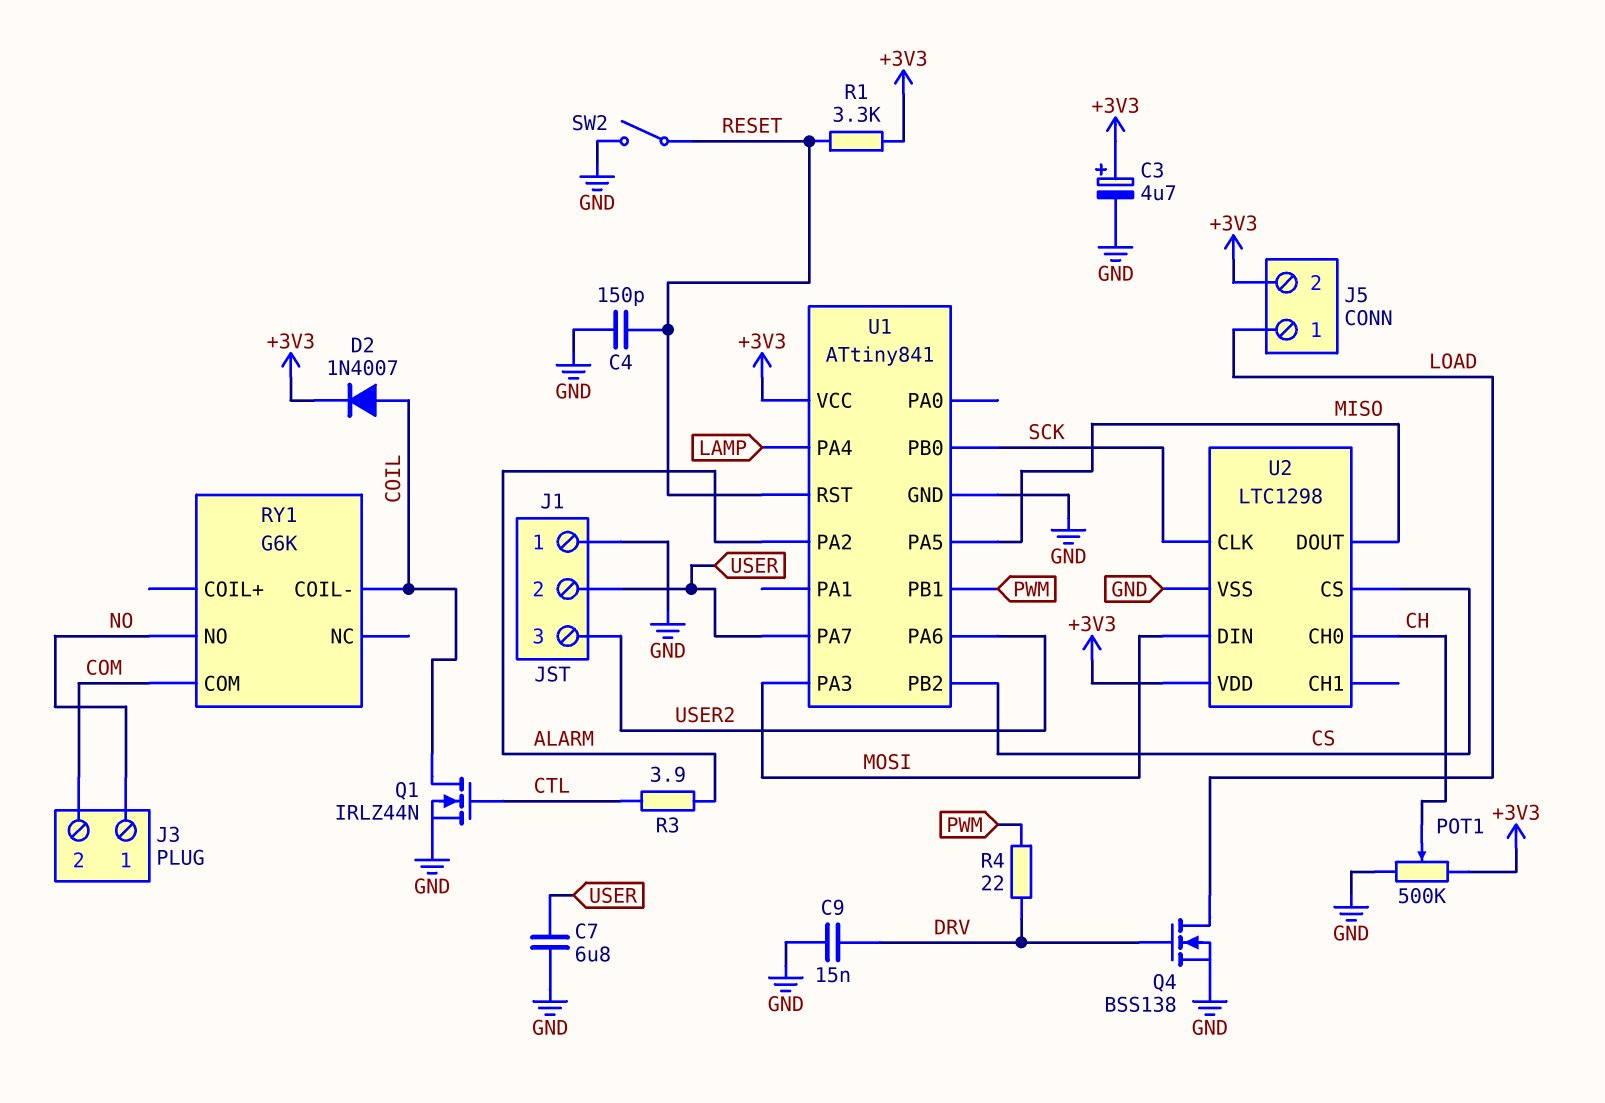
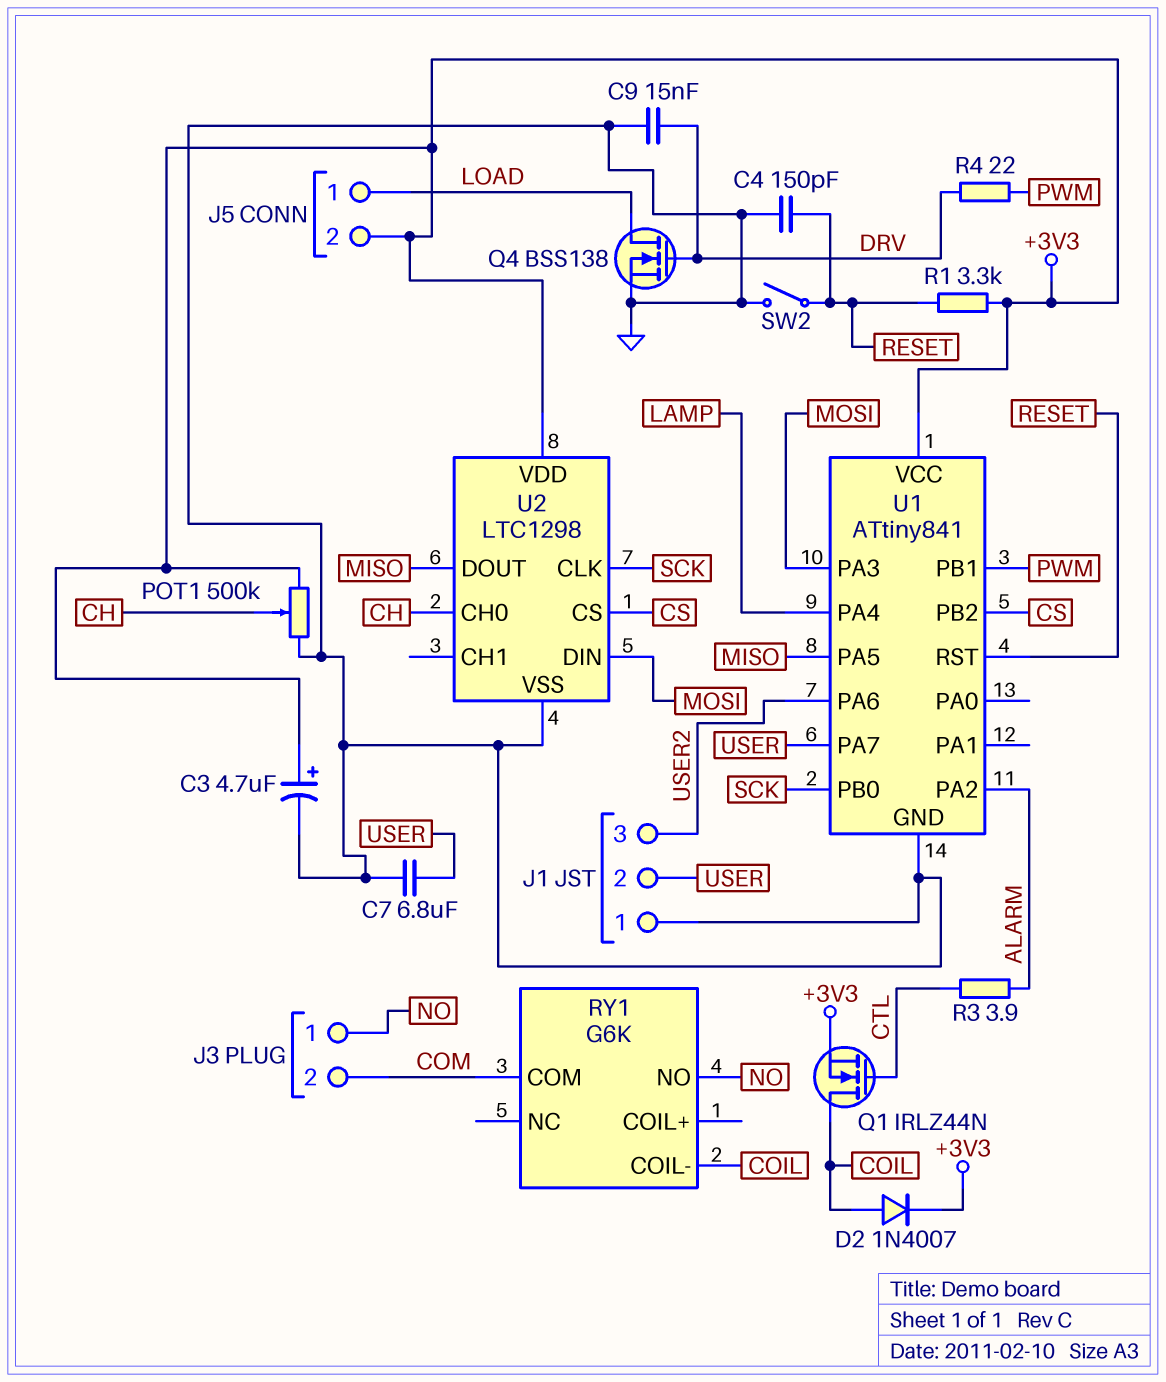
Q1: NMOS IRLZ44N (G CTL, D COIL, S GND) -> NMOS IRLZ44N (G CTL, D COIL, S +3V3)

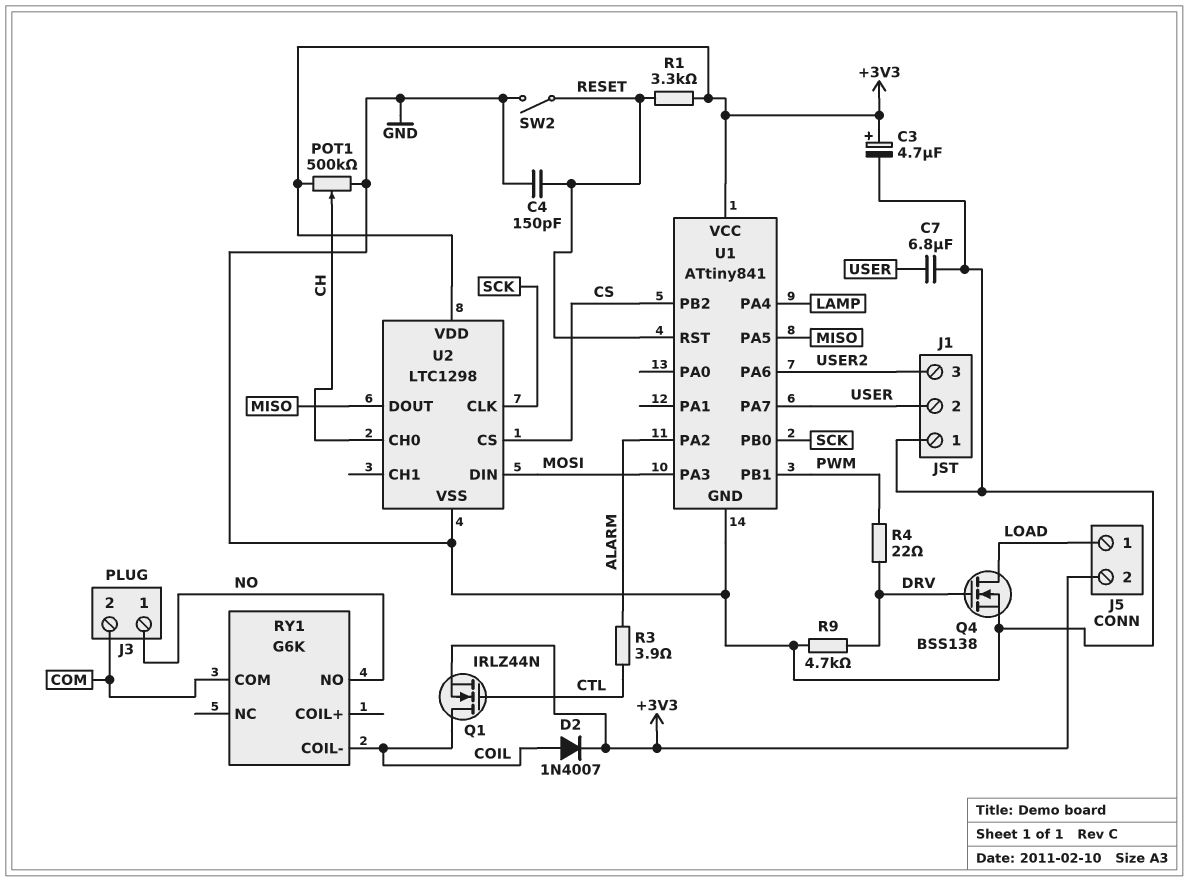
C9: 15nF (DRV, GND) -> none
R9: none -> 4.7k (DRV, GND)

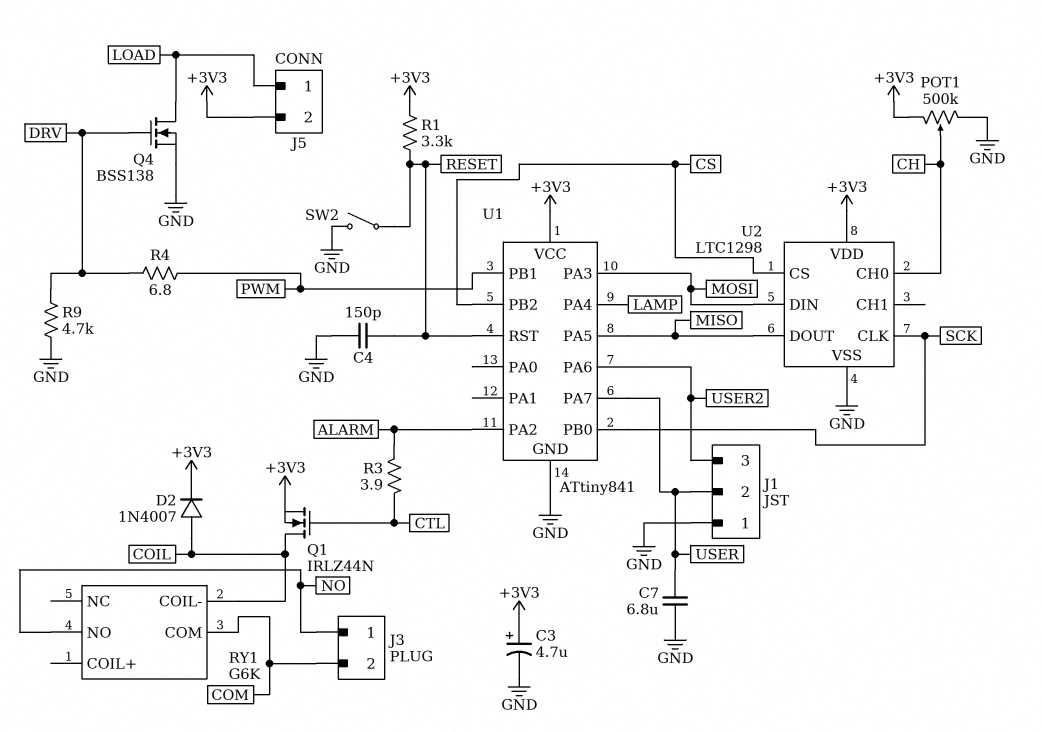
R4: 22 (DRV, PWM) -> 6.8 (DRV, PWM)

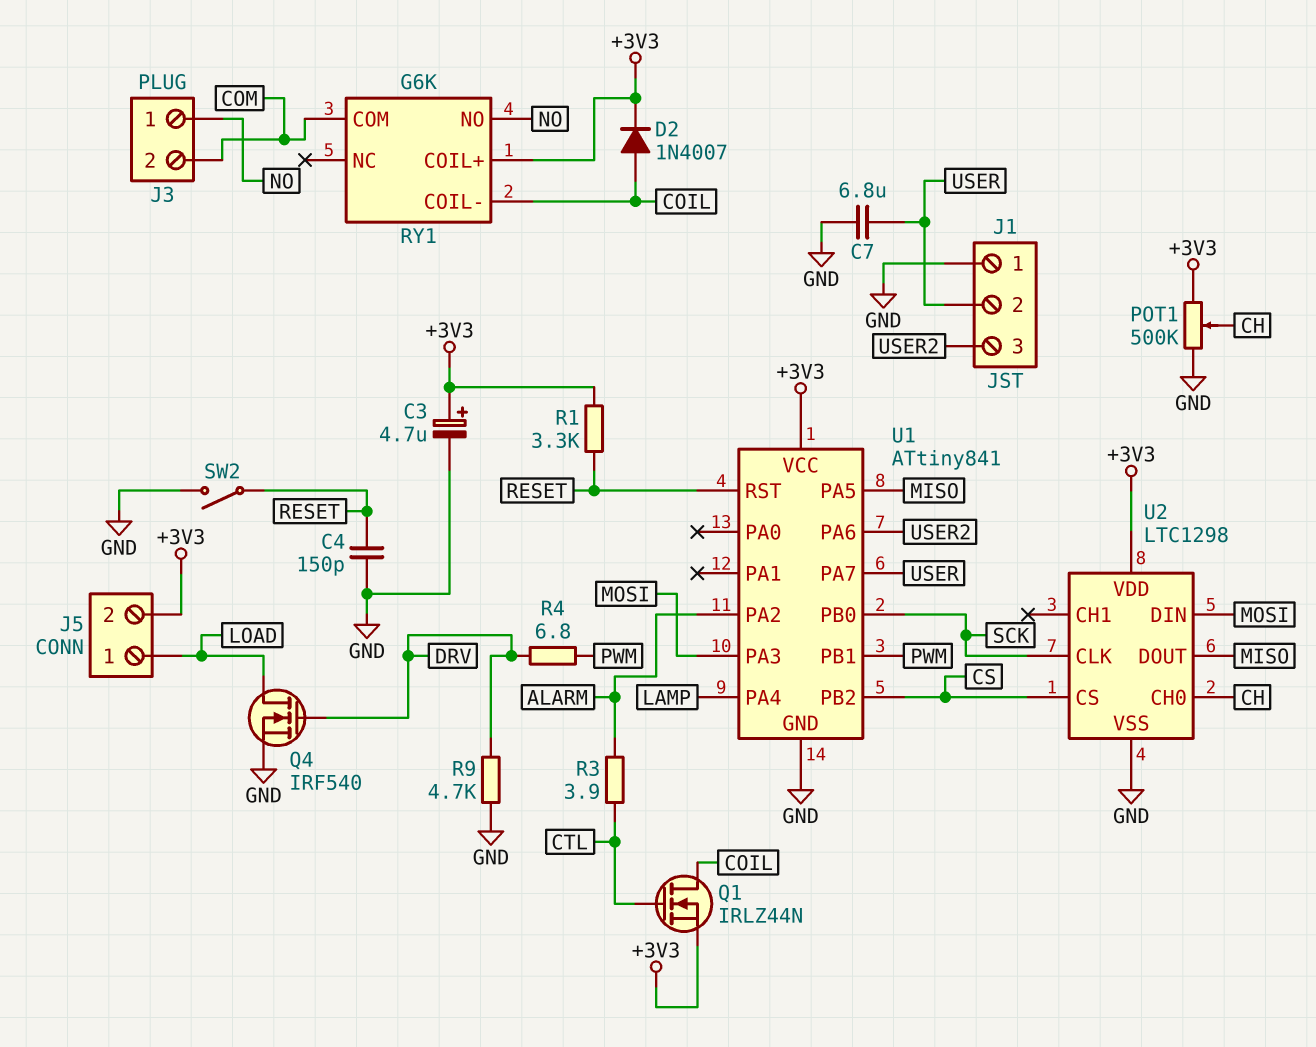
Q4: NMOS BSS138 (G DRV, D LOAD, S GND) -> NMOS IRF540 (G DRV, D LOAD, S GND)
RY1 pin COIL+: none -> +3V3

